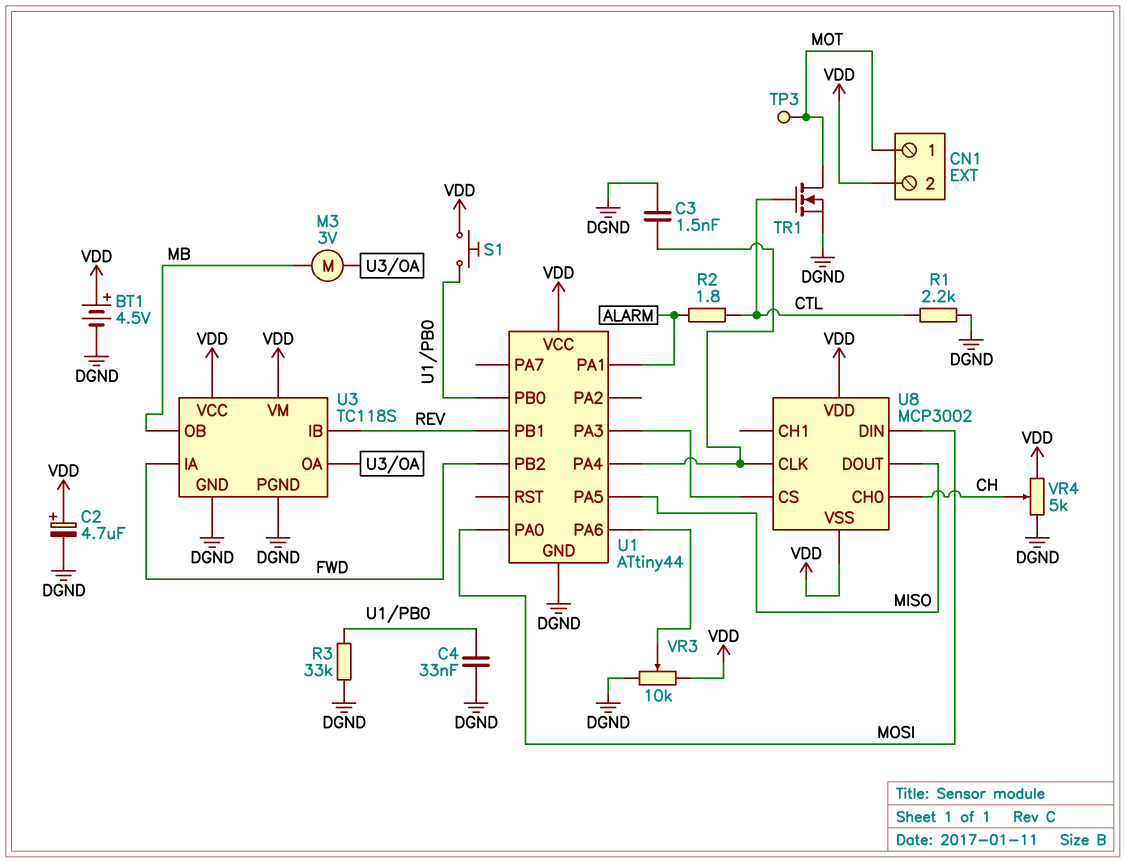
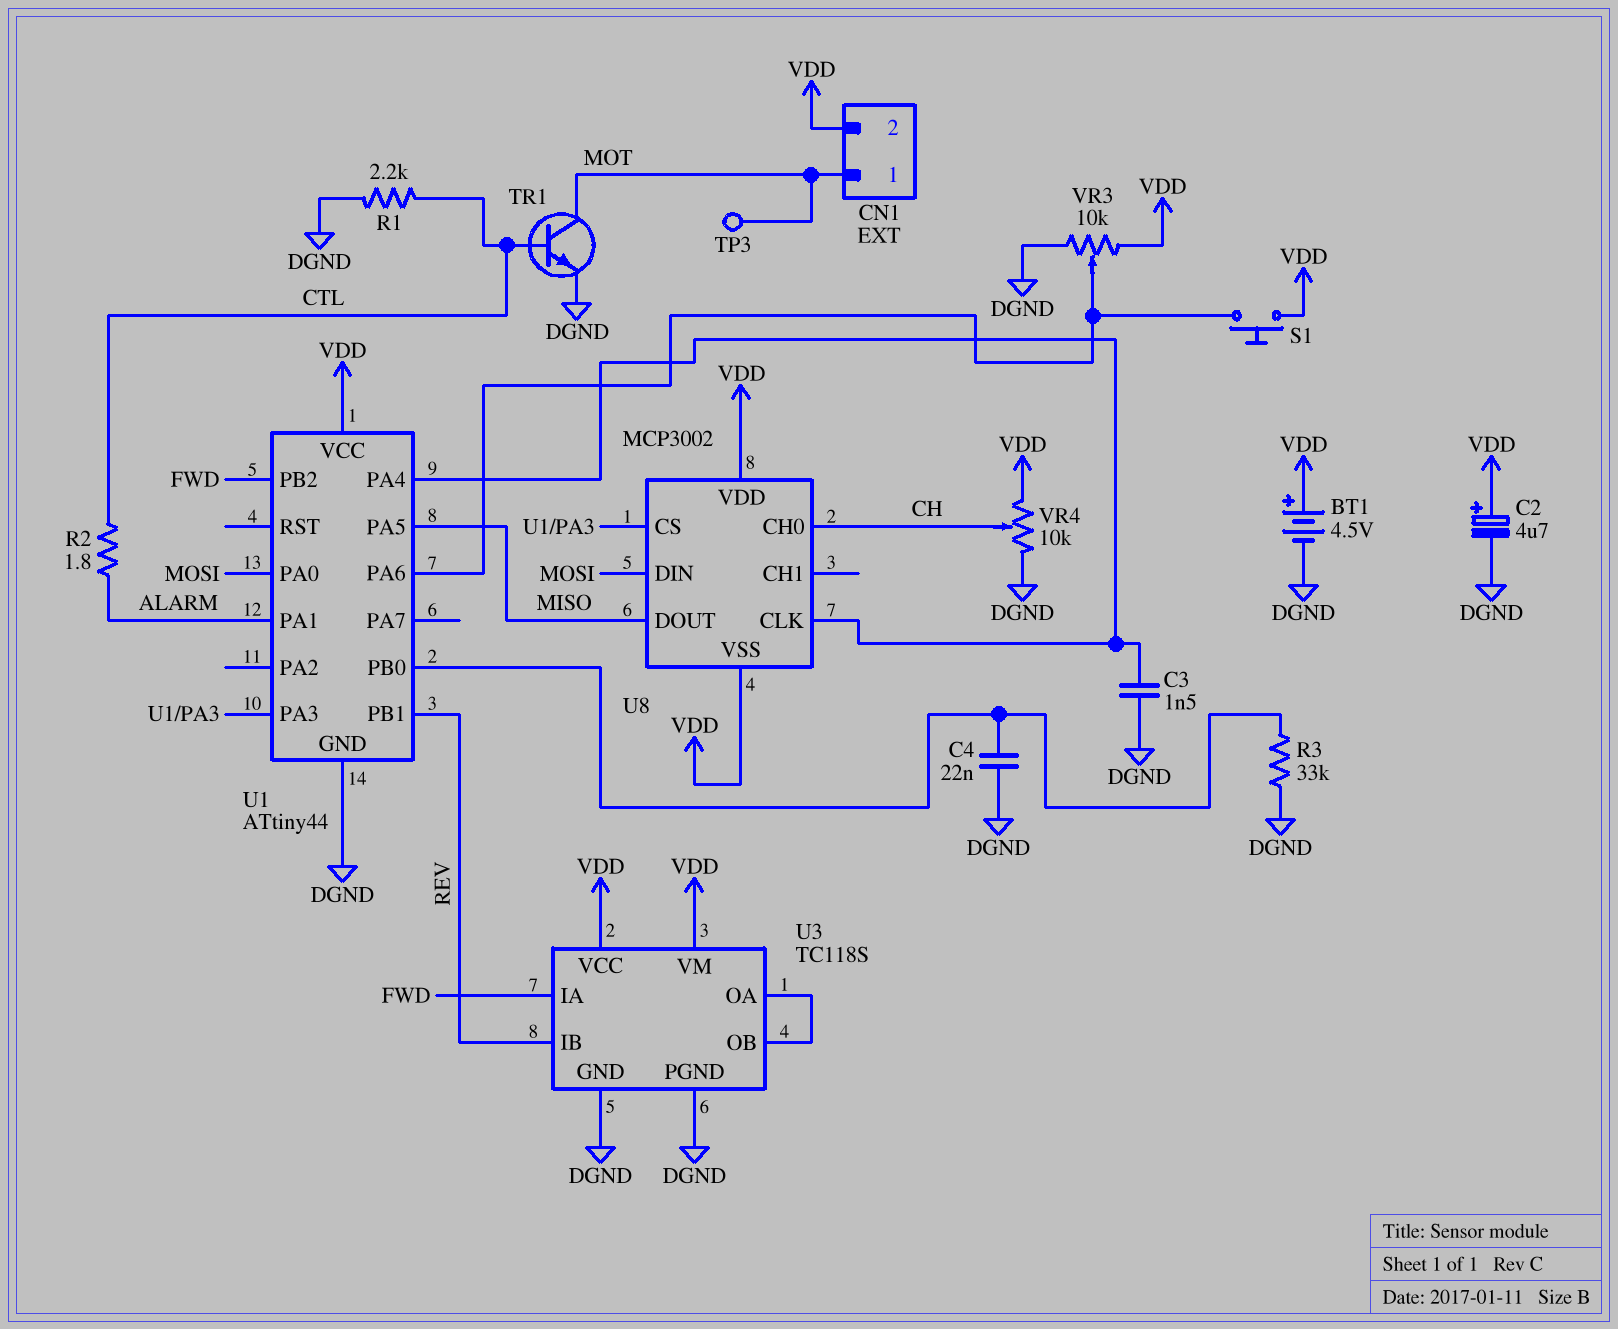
C4: 33nF (DGND, U1/PB0) -> 22nF (DGND, U1/PB0)
M3: motor 3V (MB, U3/OA) -> none
S1: button (U1/PB0, VDD) -> button (U1/PA6, VDD)
TR1: NMOS (G CTL, D MOT, S DGND) -> NPN (B CTL, C MOT, E DGND)
U3 pin OB: MB -> U3/OA
VR4: 5k (DGND, VDD, wiper CH) -> 10k (DGND, VDD, wiper CH)

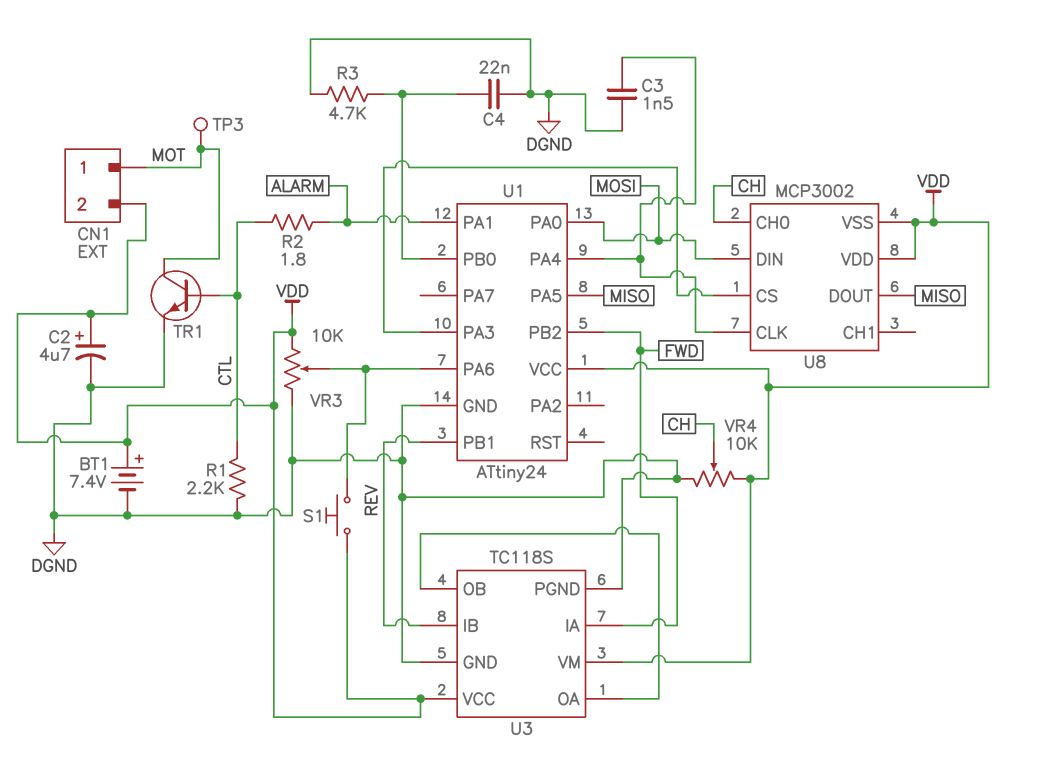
BT1: 4.5V (plus VDD, minus DGND) -> 7.4V (plus VDD, minus DGND)
R3: 33k (DGND, U1/PB0) -> 4.7k (DGND, U1/PB0)
U1: ATtiny44 -> ATtiny24

